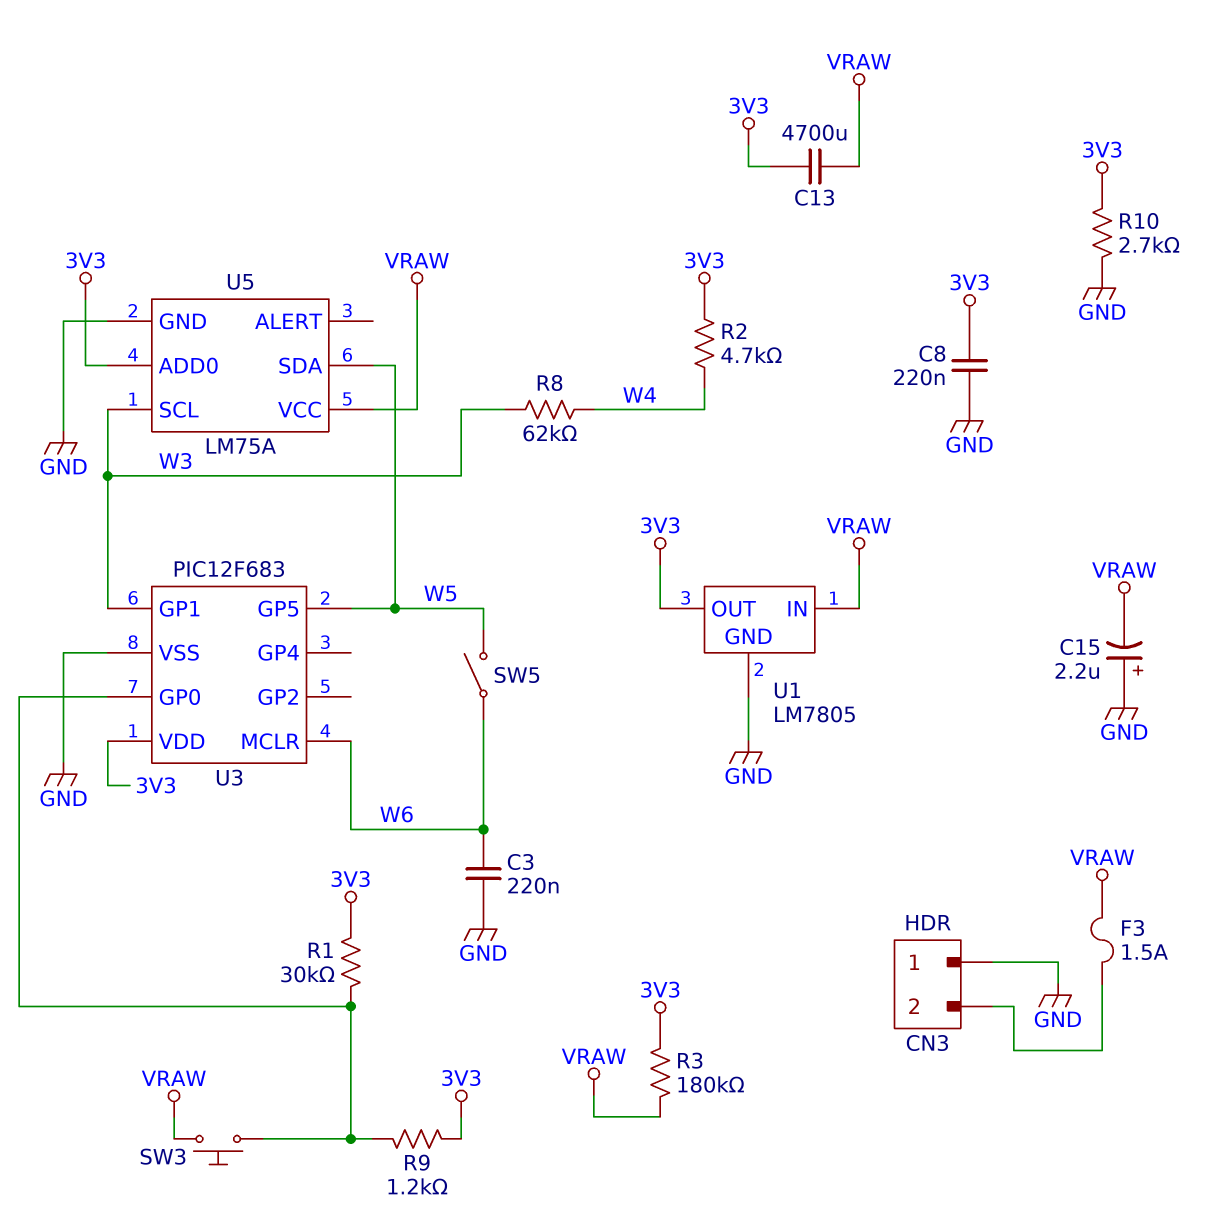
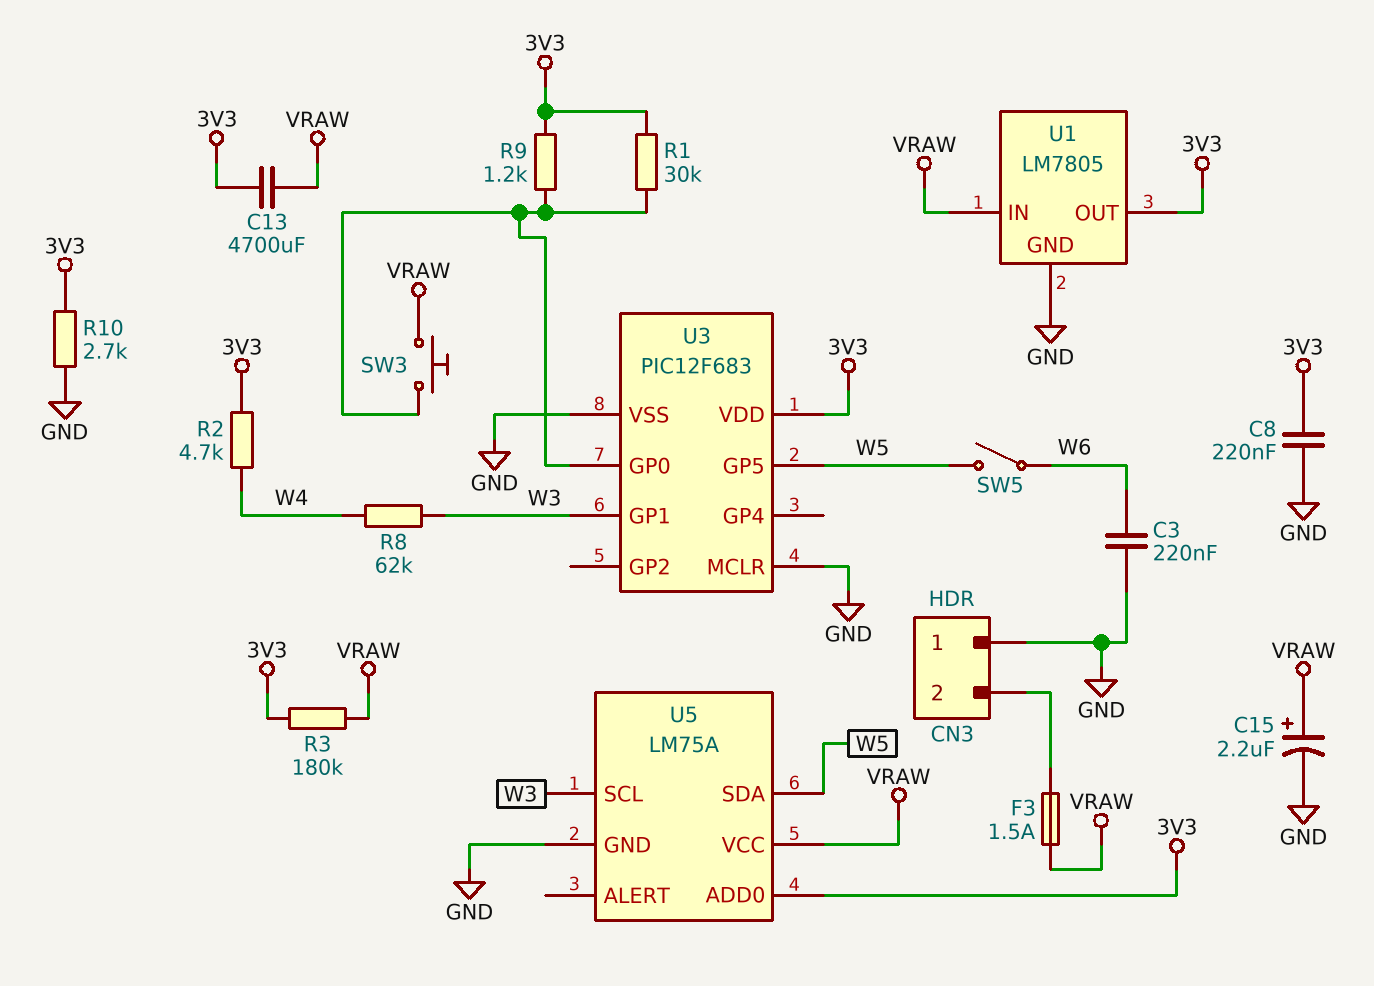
C15: 2.2uF (plus GND, minus VRAW) -> 2.2uF (plus VRAW, minus GND)
U3 pin MCLR: W6 -> GND

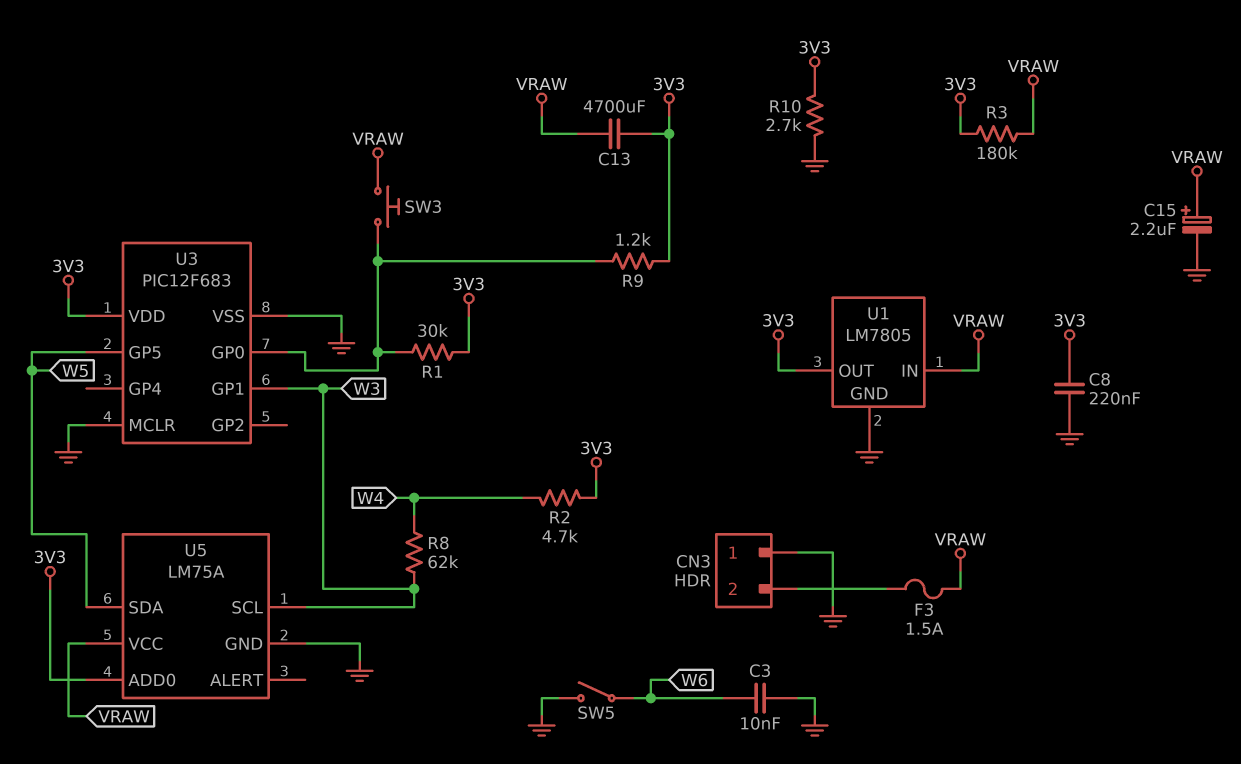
C3: 220nF (GND, W6) -> 10nF (GND, W6)
SW5: switch (W5, W6) -> switch (GND, W6)

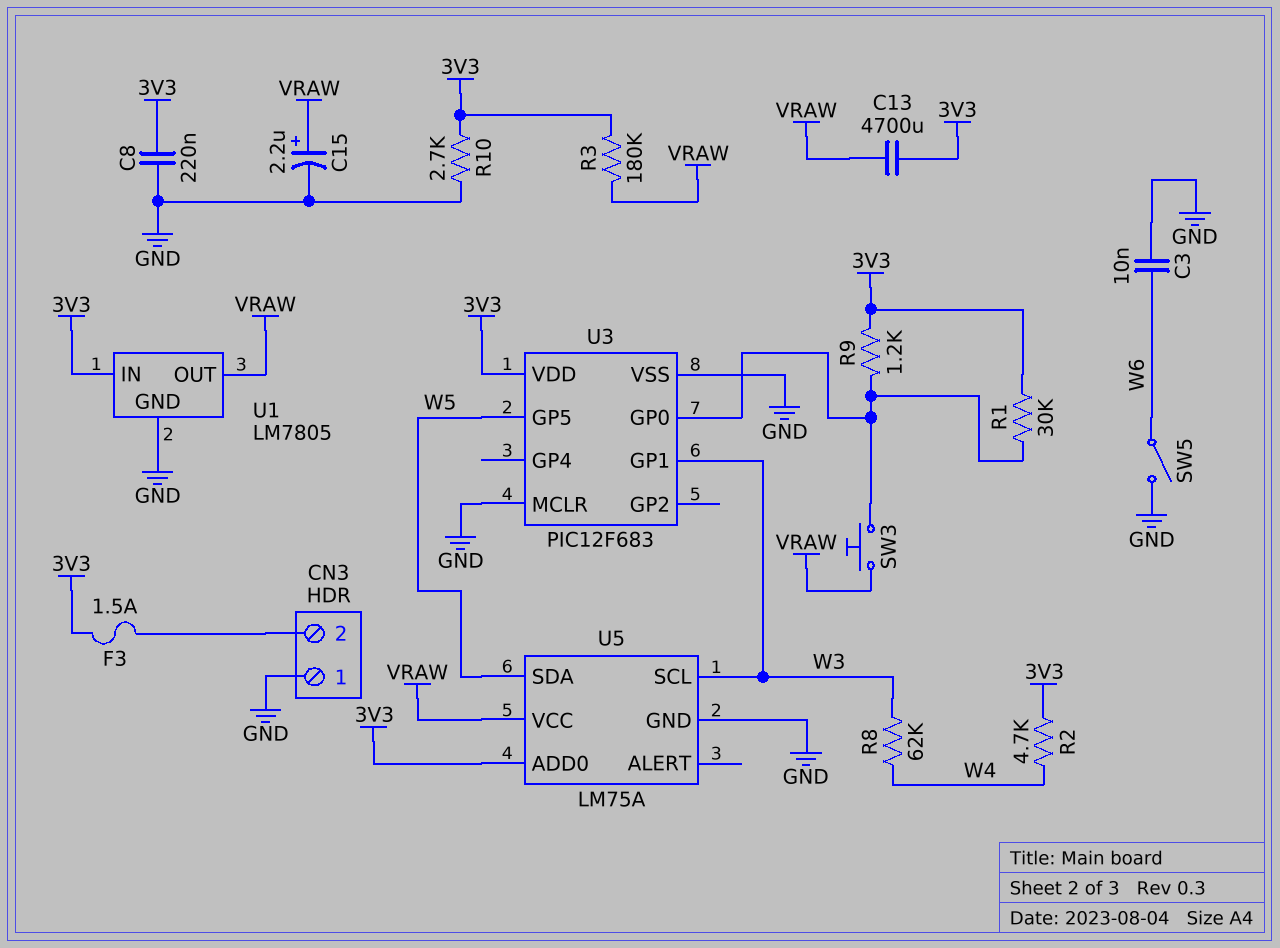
F3: 1.5A (CN3/2, VRAW) -> 1.5A (3V3, CN3/2)
U1 pin IN: VRAW -> 3V3
U1 pin OUT: 3V3 -> VRAW

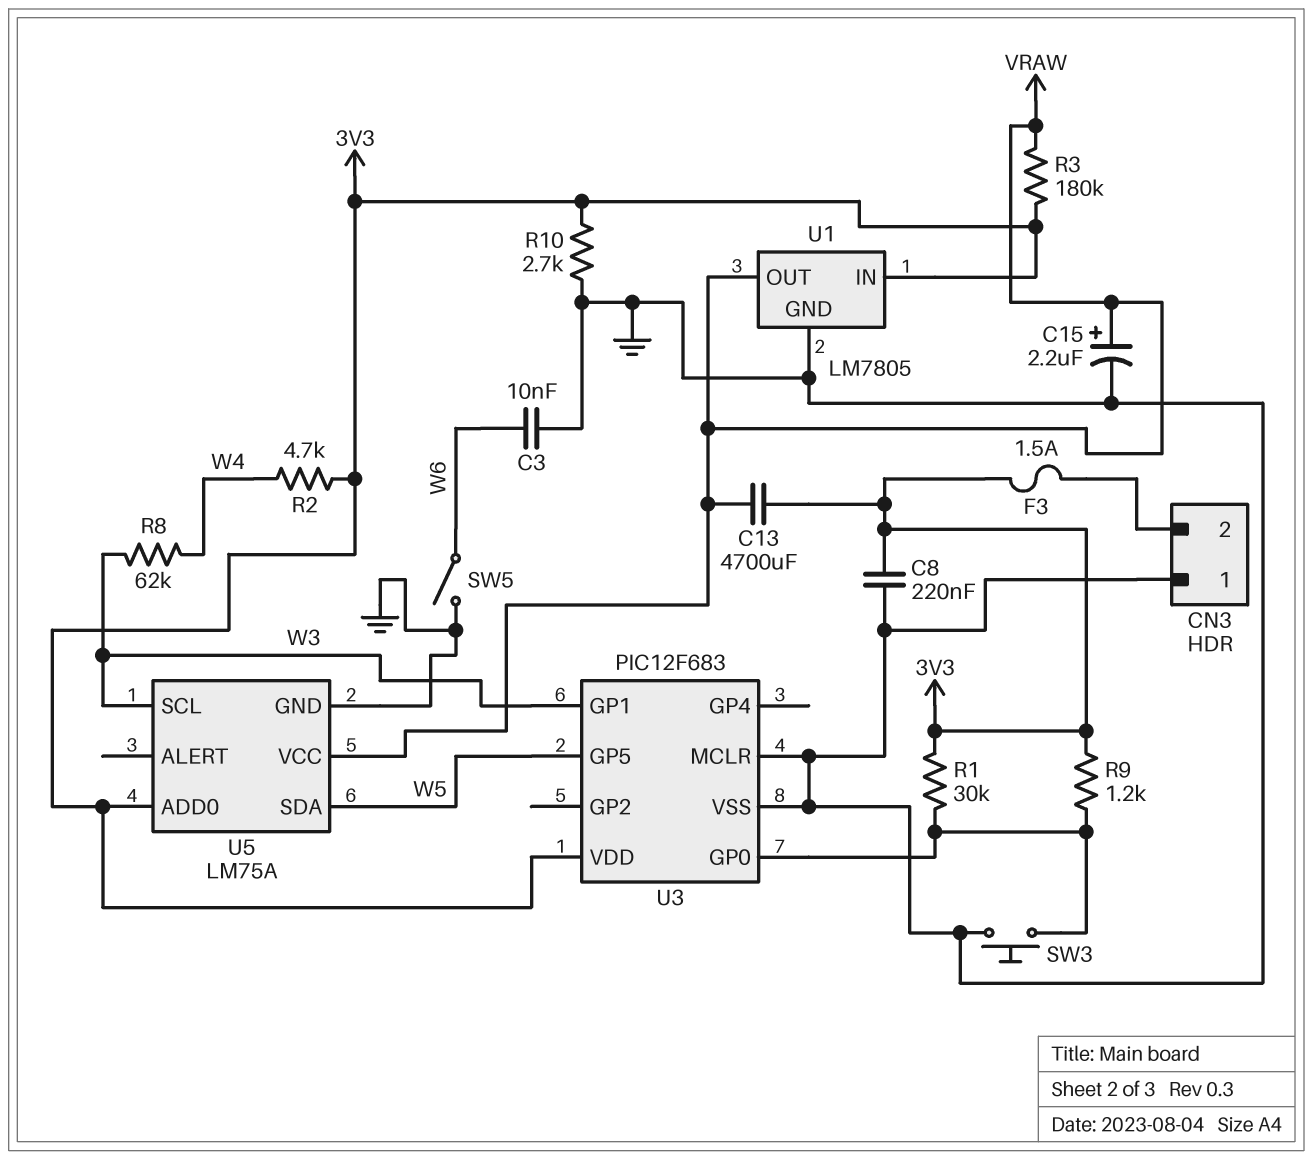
SW3: button (U3/GP0, VRAW) -> button (GND, U3/GP0)

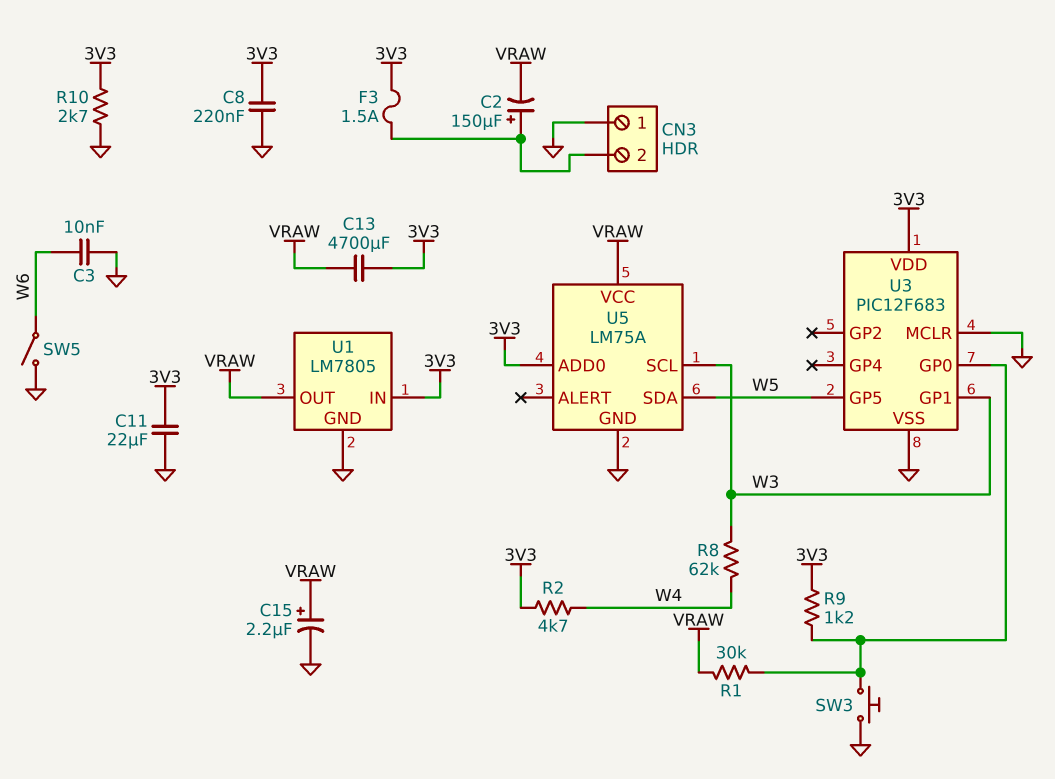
C2: none -> 150uF (plus CN3/2, minus VRAW)
C11: none -> 22uF (3V3, GND)
R1: 30k (3V3, U3/GP0) -> 30k (U3/GP0, VRAW)
R3: 180k (3V3, VRAW) -> none

